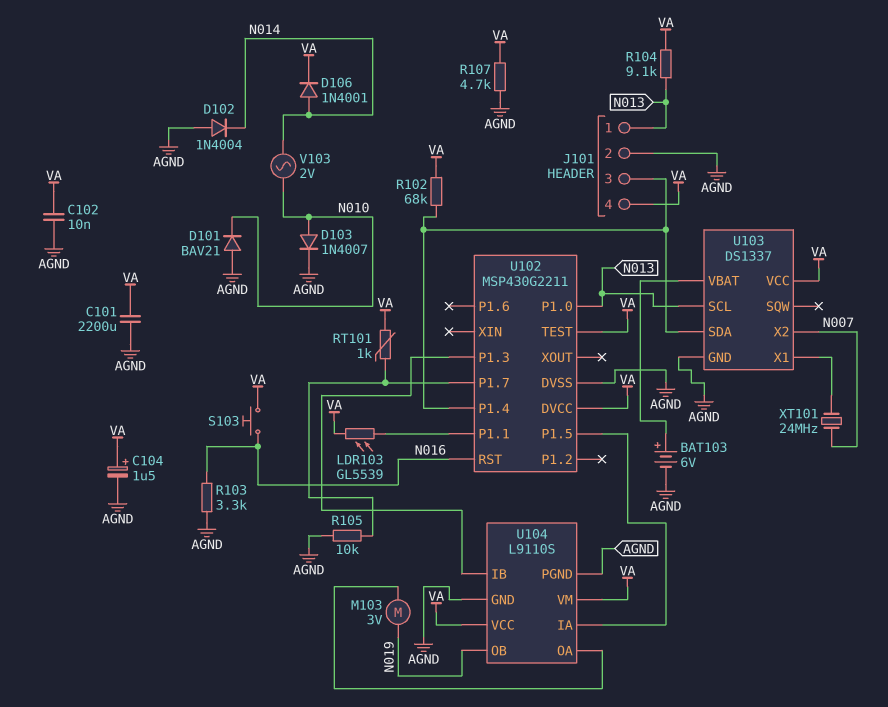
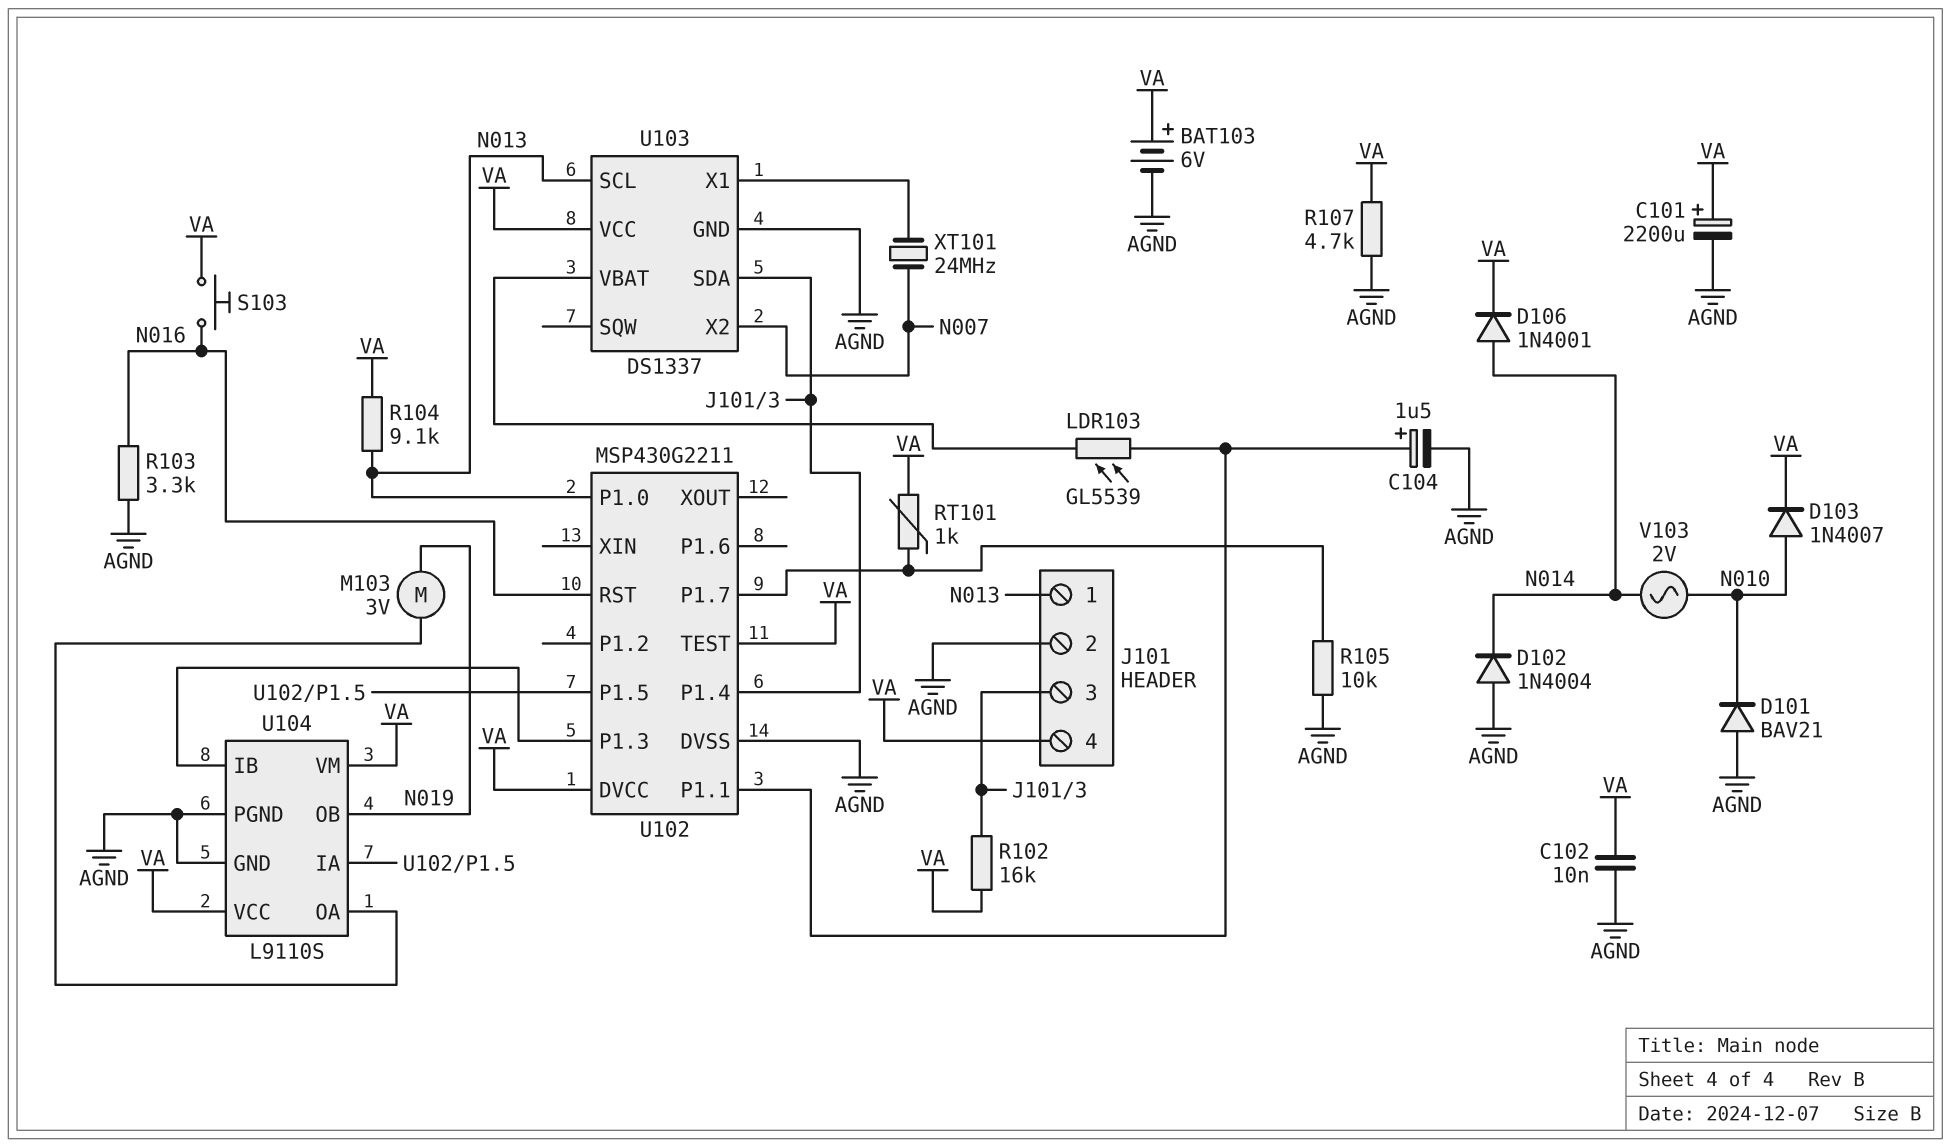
BAT103: 6V (plus U103/VBAT, minus AGND) -> 6V (plus VA, minus AGND)
C101: 2200uF (AGND, VA) -> 2200uF (plus VA, minus AGND)
C104: 1.5uF (plus VA, minus AGND) -> 1.5uF (plus U102/P1.1, minus AGND)
D103: diode 1N4007 (A N010, K AGND) -> diode 1N4007 (A N010, K VA)
LDR103: GL5539 (U102/P1.1, VA) -> GL5539 (U102/P1.1, U103/VBAT)
R102: 68k (J101/3, VA) -> 16k (J101/3, VA)

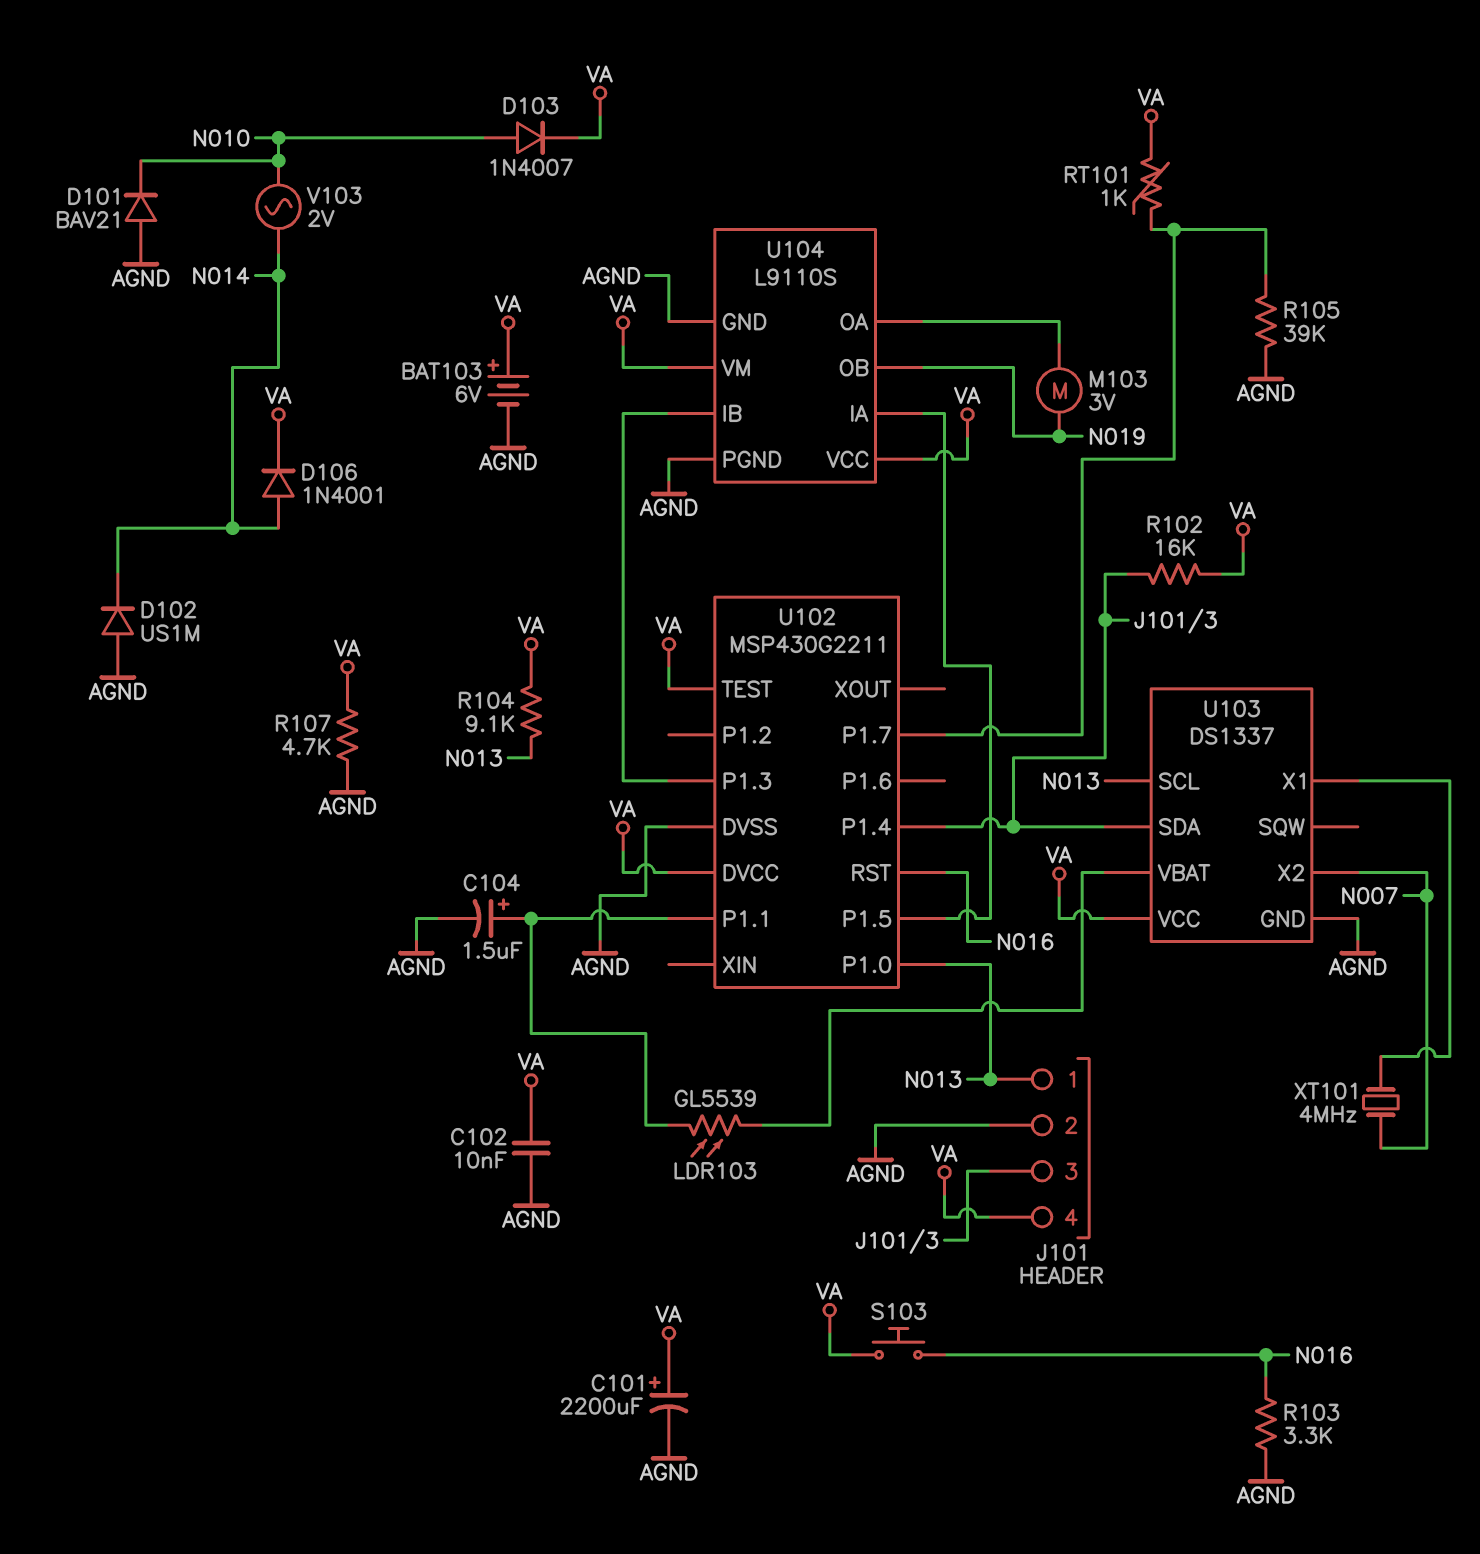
D102: diode 1N4004 (A AGND, K N014) -> diode US1M (A AGND, K N014)
R105: 10k (AGND, U102/P1.7) -> 39k (AGND, U102/P1.7)
XT101: 24MHz (N007, U103/X1) -> 4MHz (N007, U103/X1)

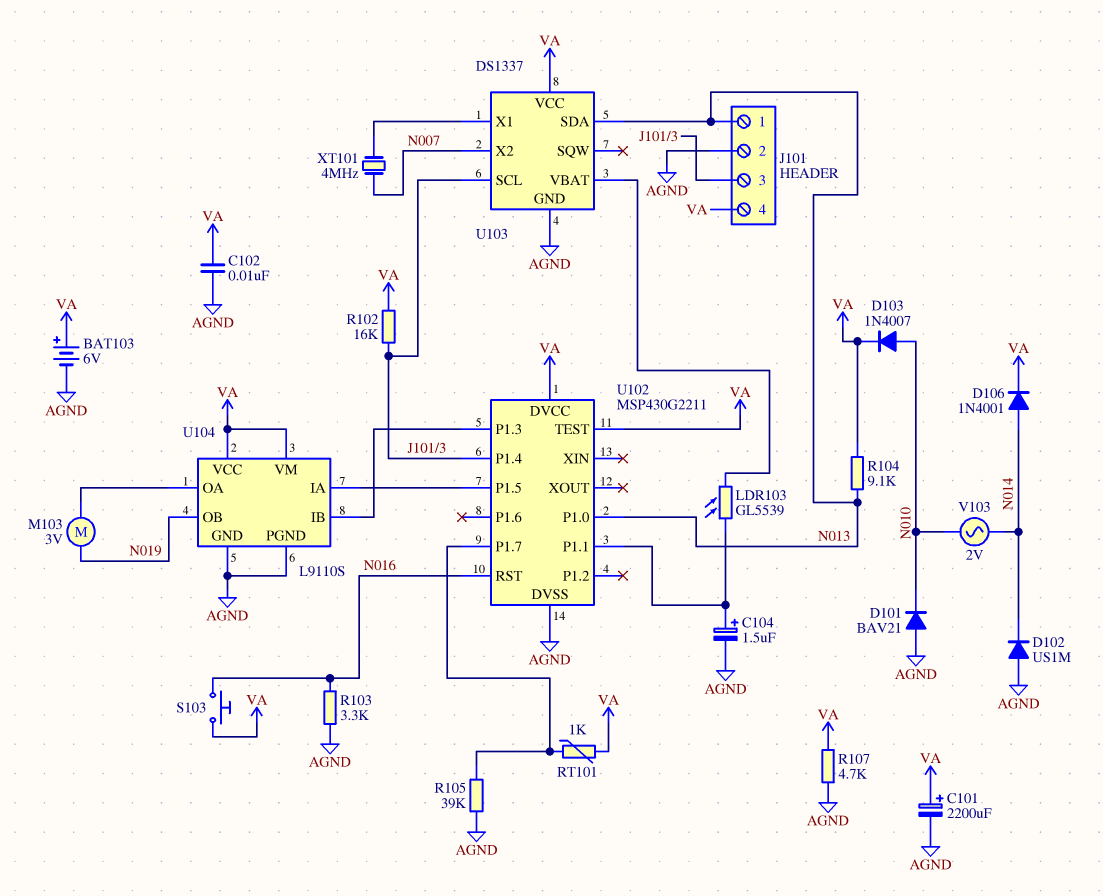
U103 pin SCL: N013 -> J101/3
U103 pin SDA: J101/3 -> N013

